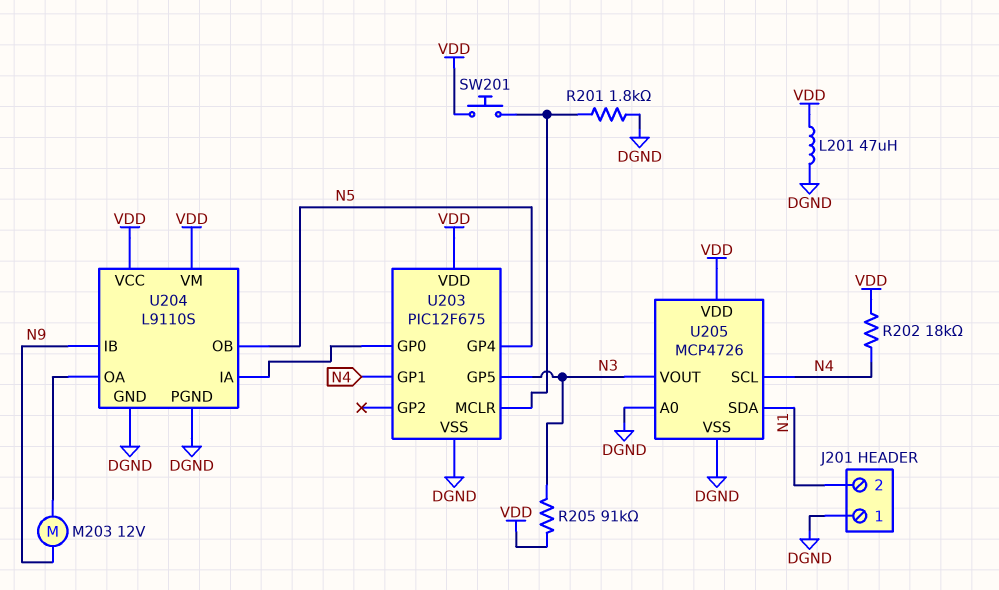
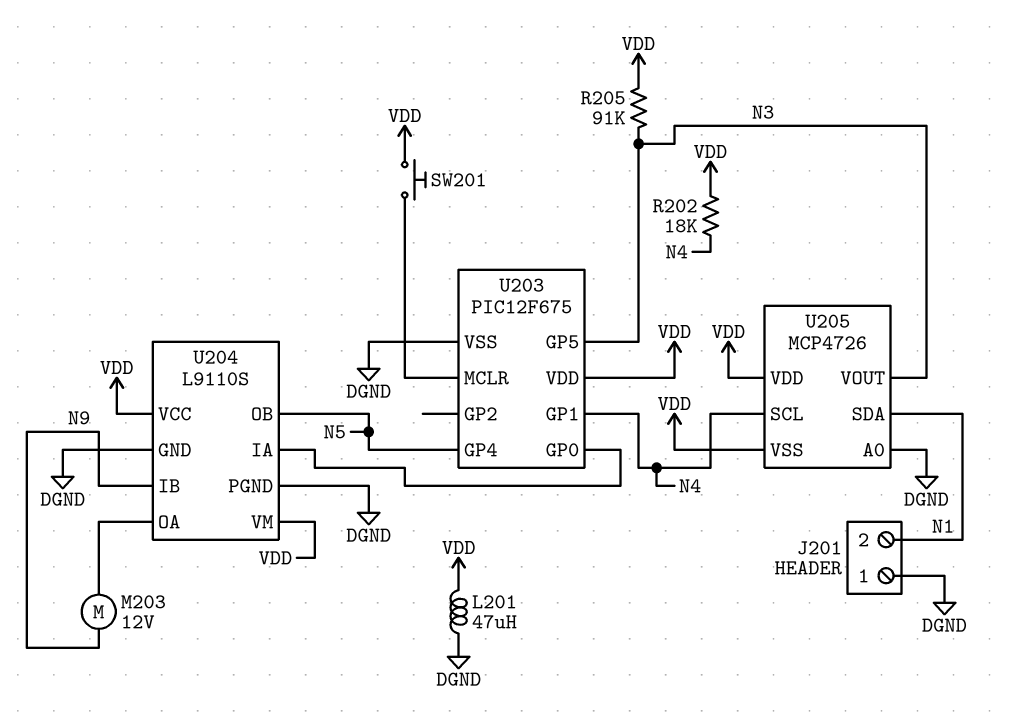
R201: 1.8k (DGND, U203/MCLR) -> none
U205 pin VSS: DGND -> VDD

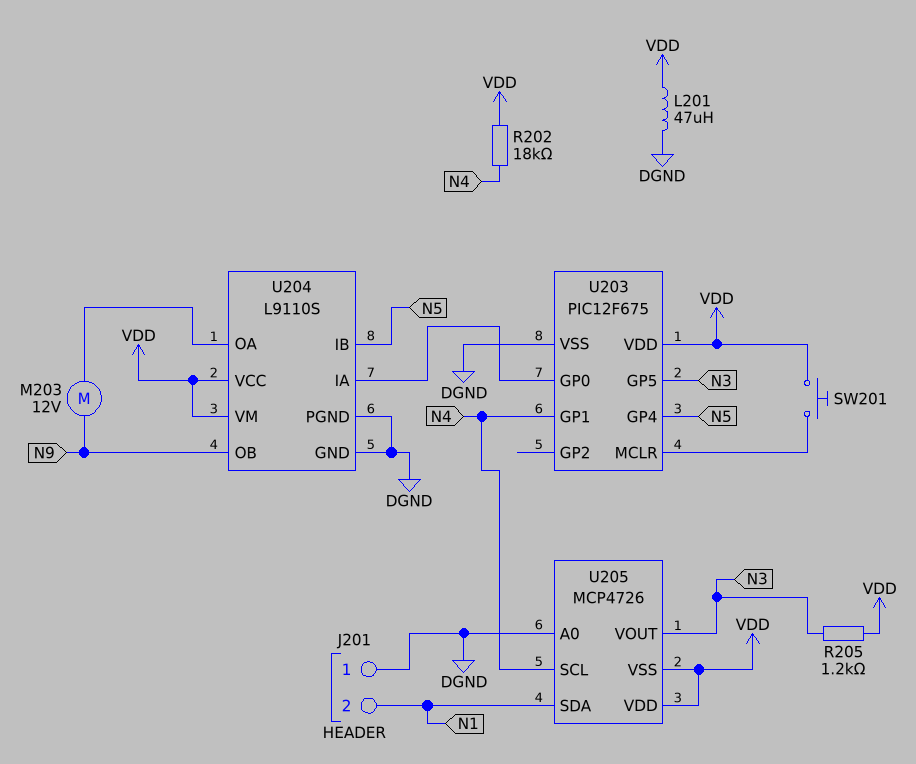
R205: 91k (N3, VDD) -> 1.2k (N3, VDD)
U204 pin IB: N9 -> N5
U204 pin OB: N5 -> N9

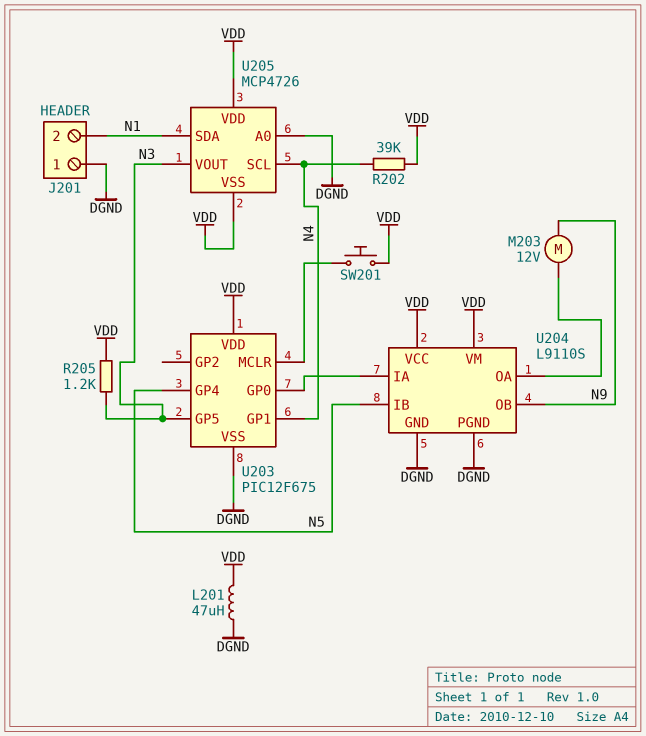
R202: 18k (N4, VDD) -> 39k (N4, VDD)

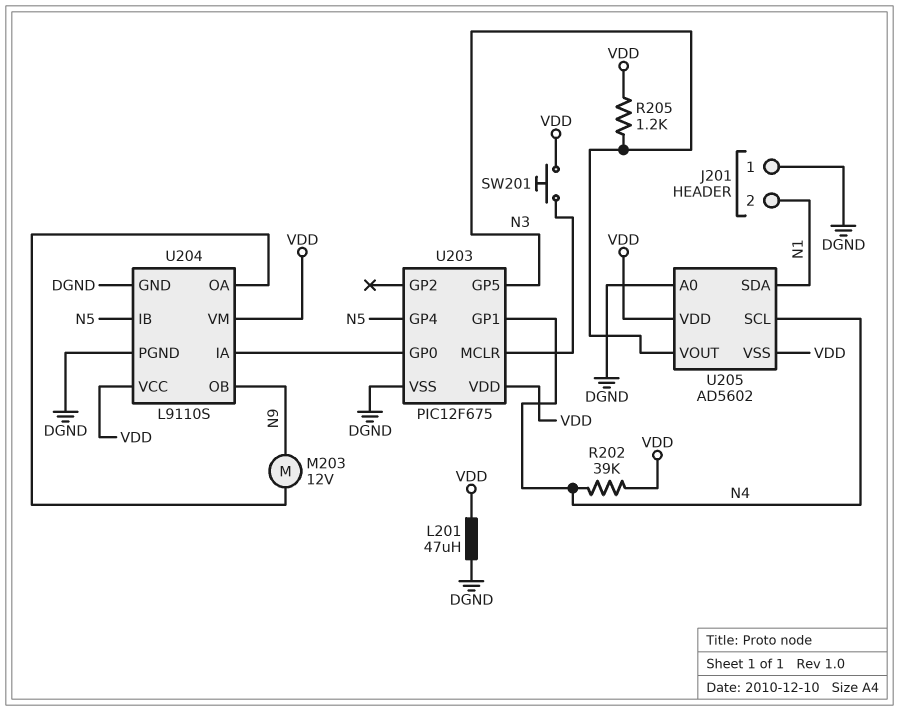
U205: MCP4726 -> AD5602

